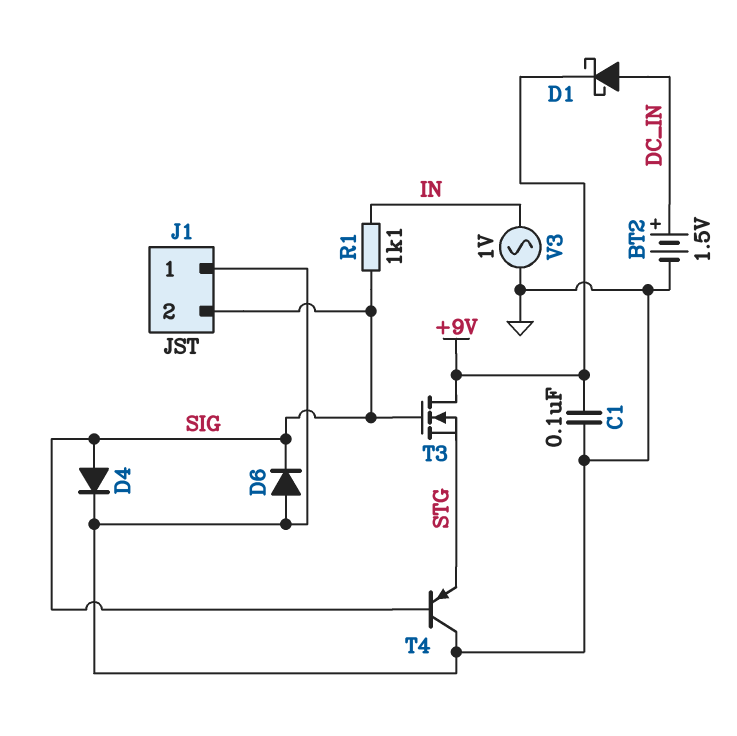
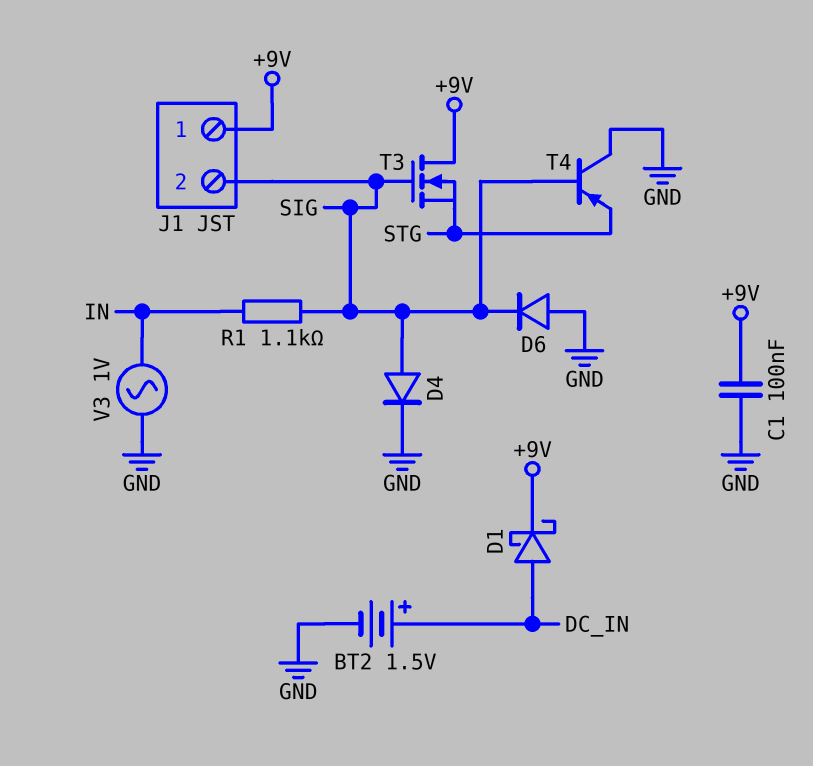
J1 pin 1: GND -> +9V

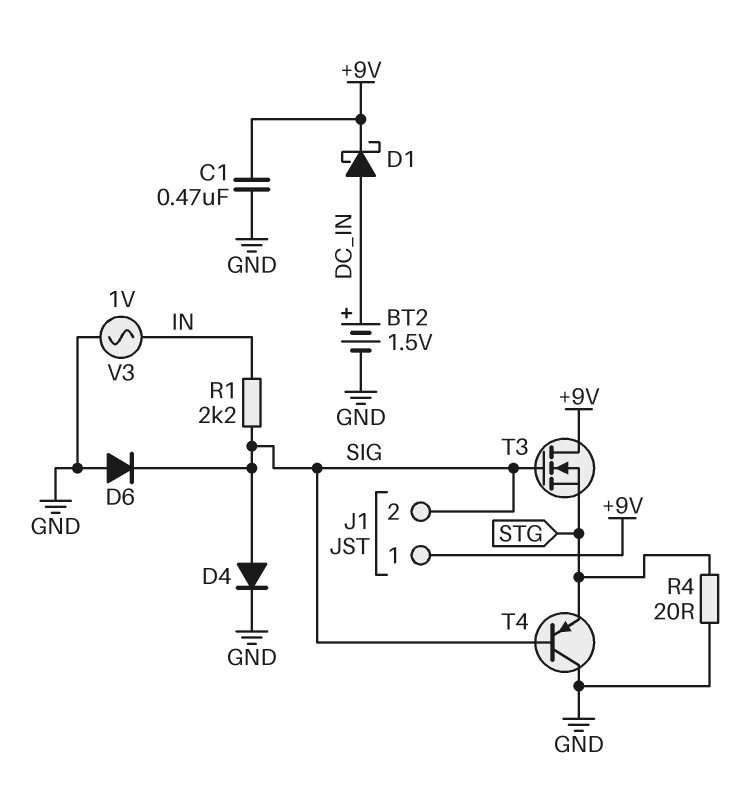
C1: 100nF (+9V, GND) -> 470nF (+9V, GND)
R1: 1.1k (IN, SIG) -> 2.2k (IN, SIG)
R4: none -> 20 (GND, STG)

